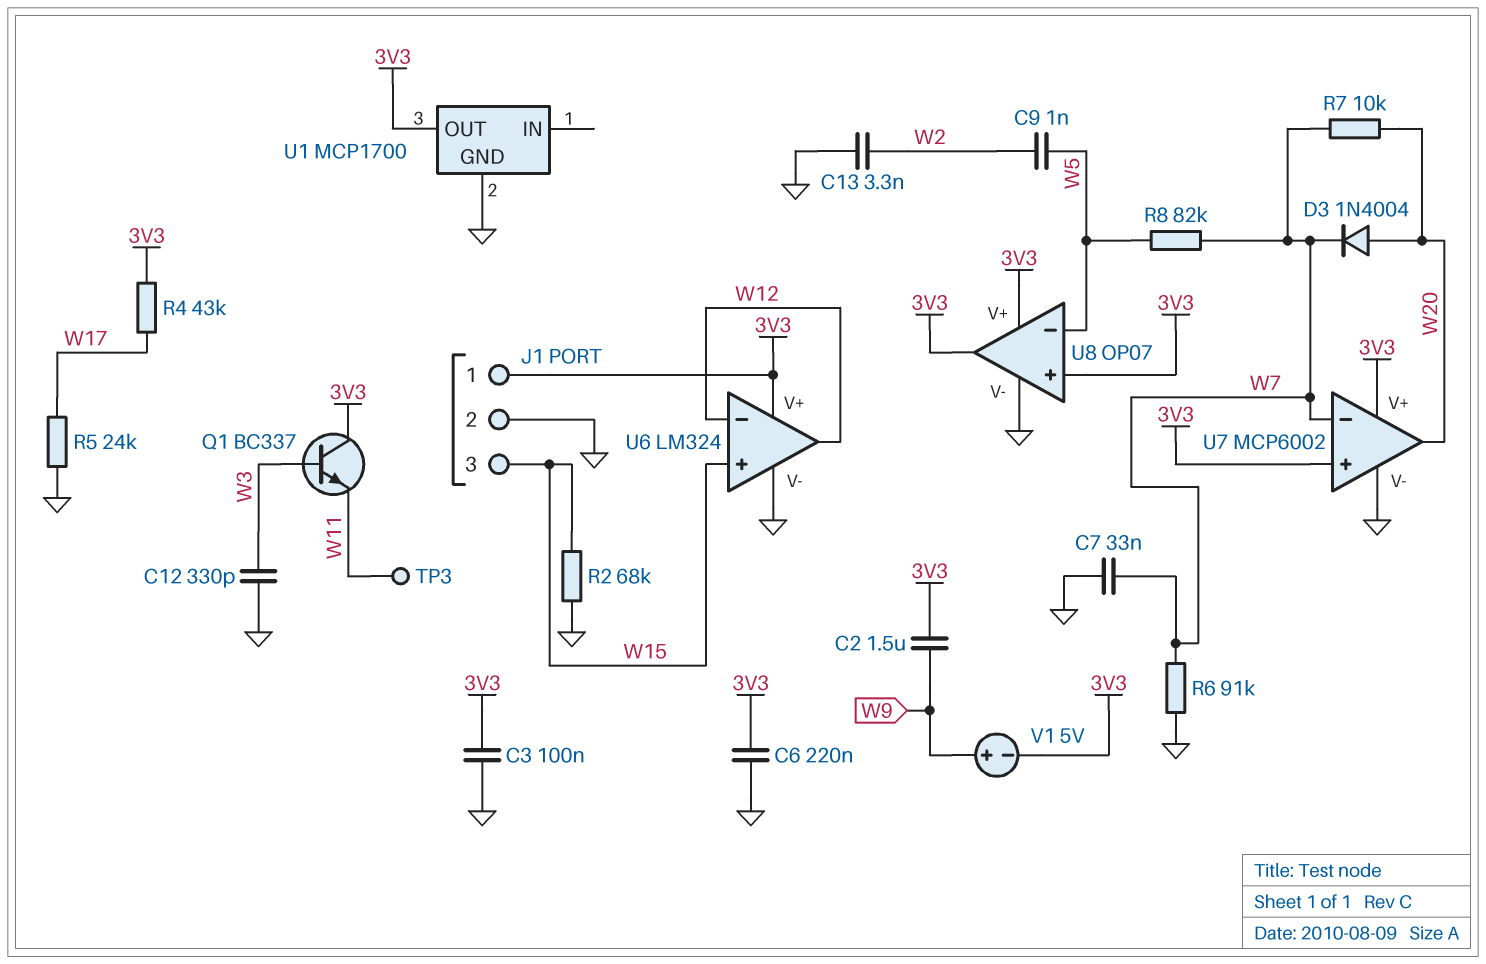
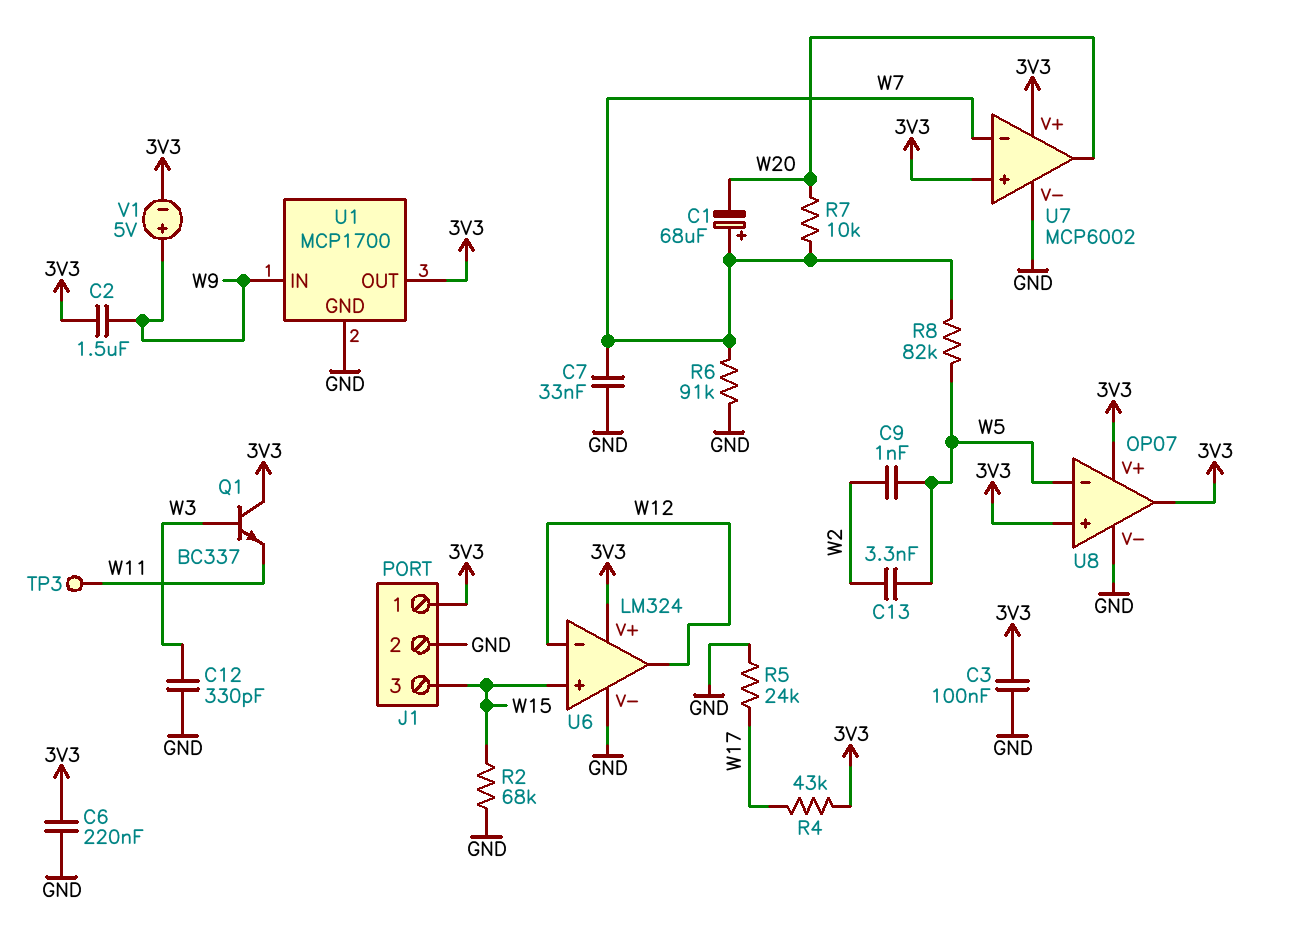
C1: none -> 68uF (plus W7, minus W20)
C13: 3.3nF (GND, W2) -> 3.3nF (W2, W5)
D3: diode 1N4004 (A W20, K W7) -> none
U1 pin IN: none -> W9

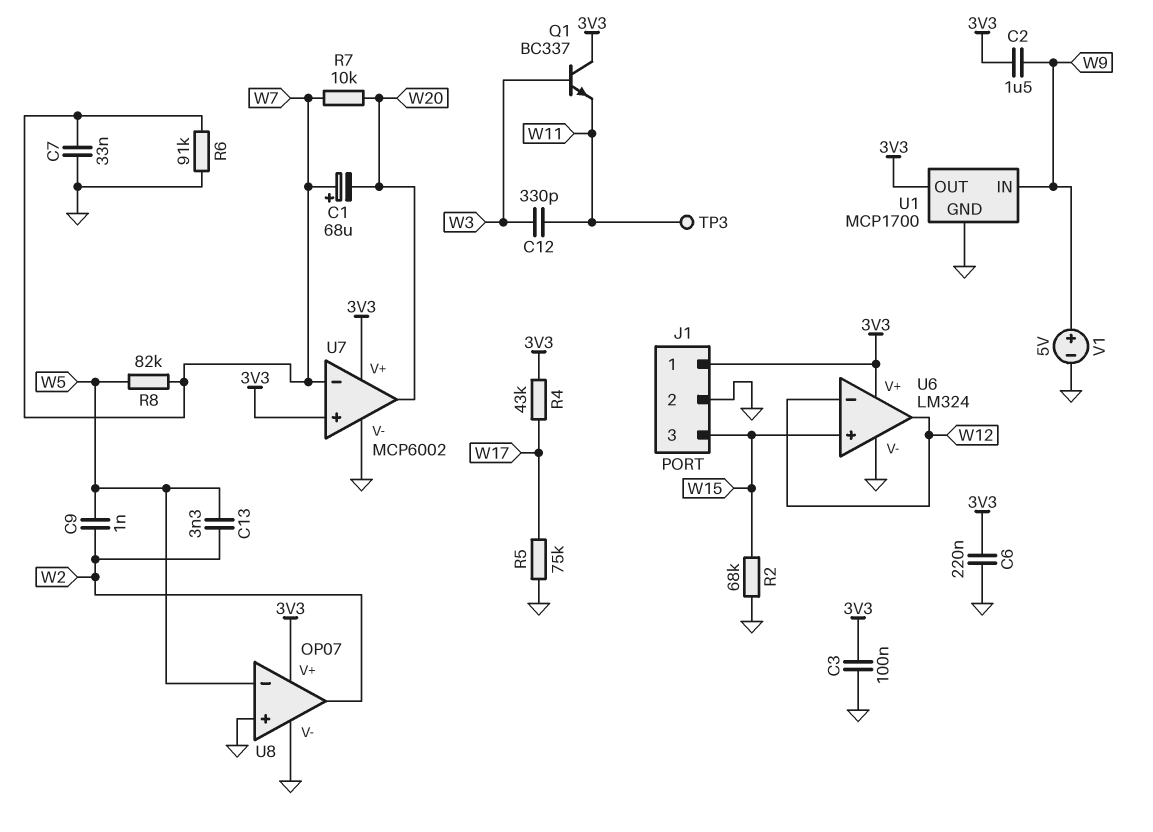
C12: 330pF (GND, W3) -> 330pF (W3, W11)
R5: 24k (GND, W17) -> 75k (GND, W17)
U8 pin in+: 3V3 -> GND
U8 pin out: 3V3 -> W2
V1: 5V (plus W9, minus 3V3) -> 5V (plus W9, minus GND)

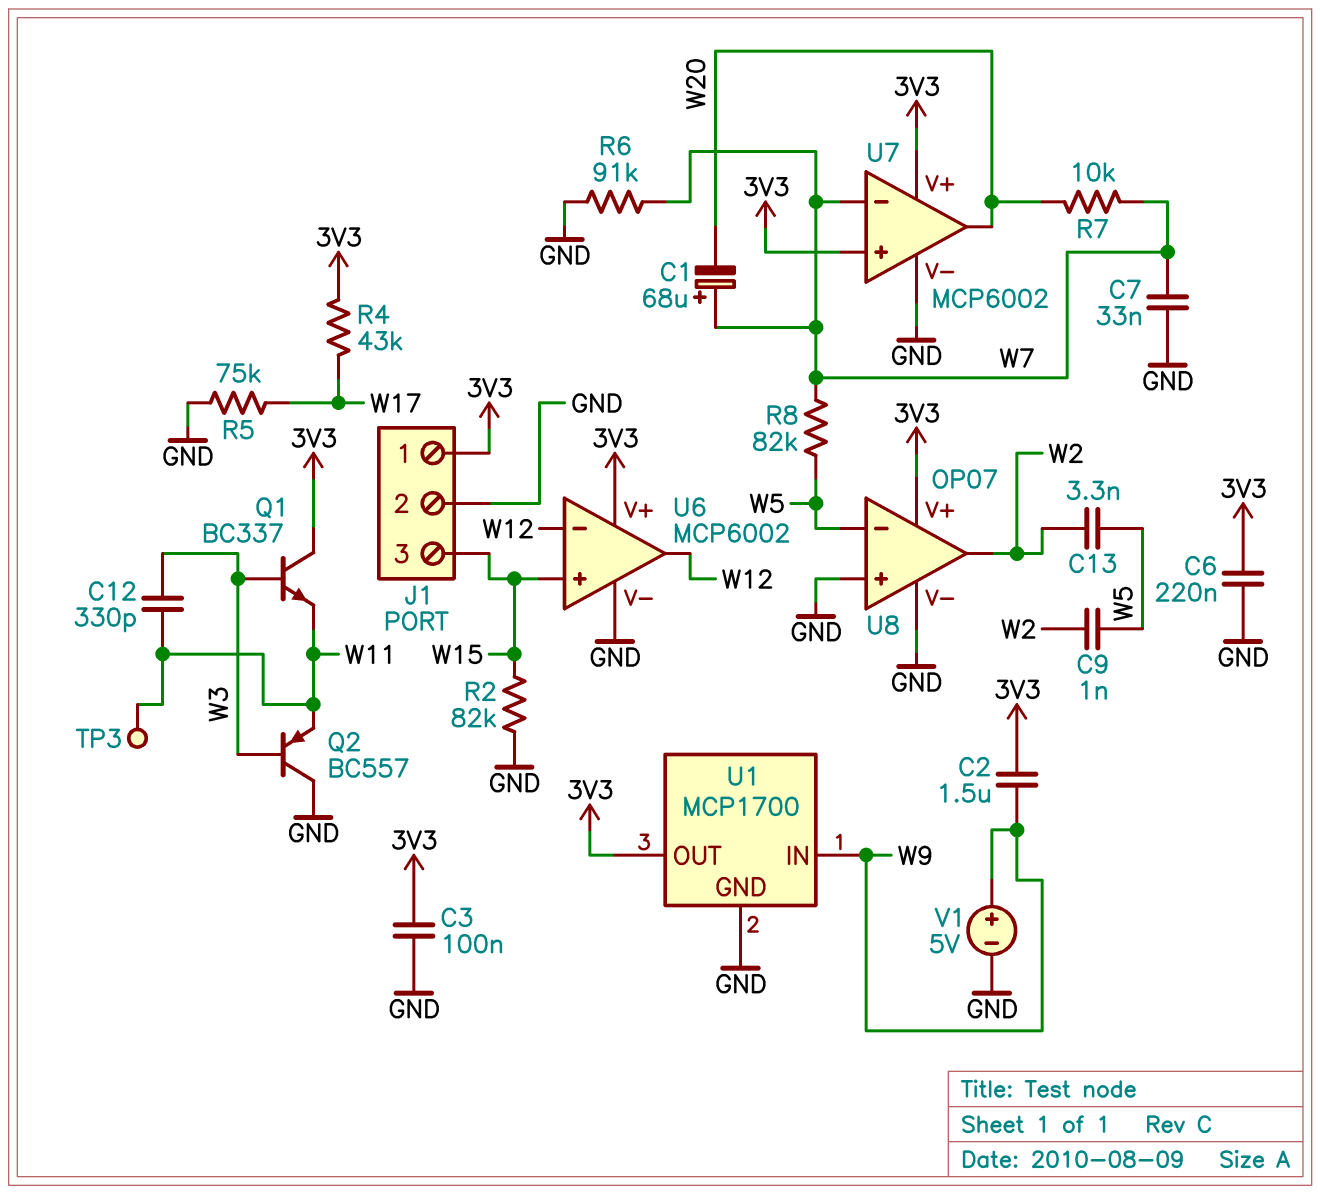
Q2: none -> PNP BC557 (B W3, C GND, E W11)
R2: 68k (GND, W15) -> 82k (GND, W15)
U6: LM324 -> MCP6002

